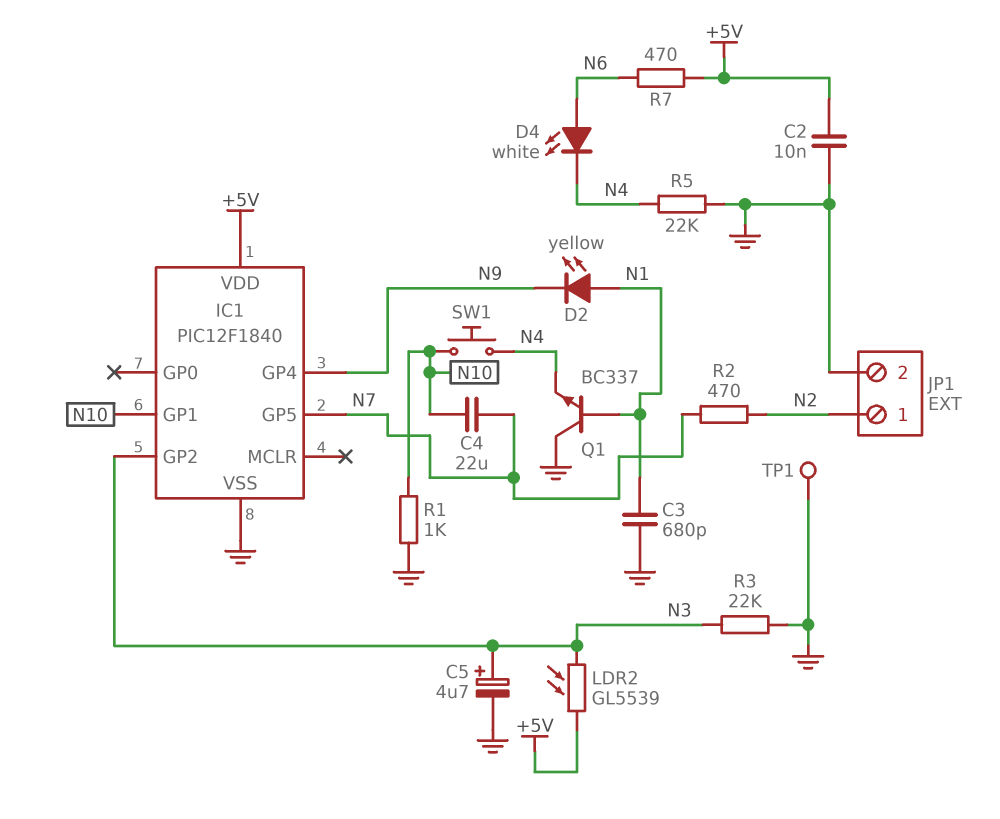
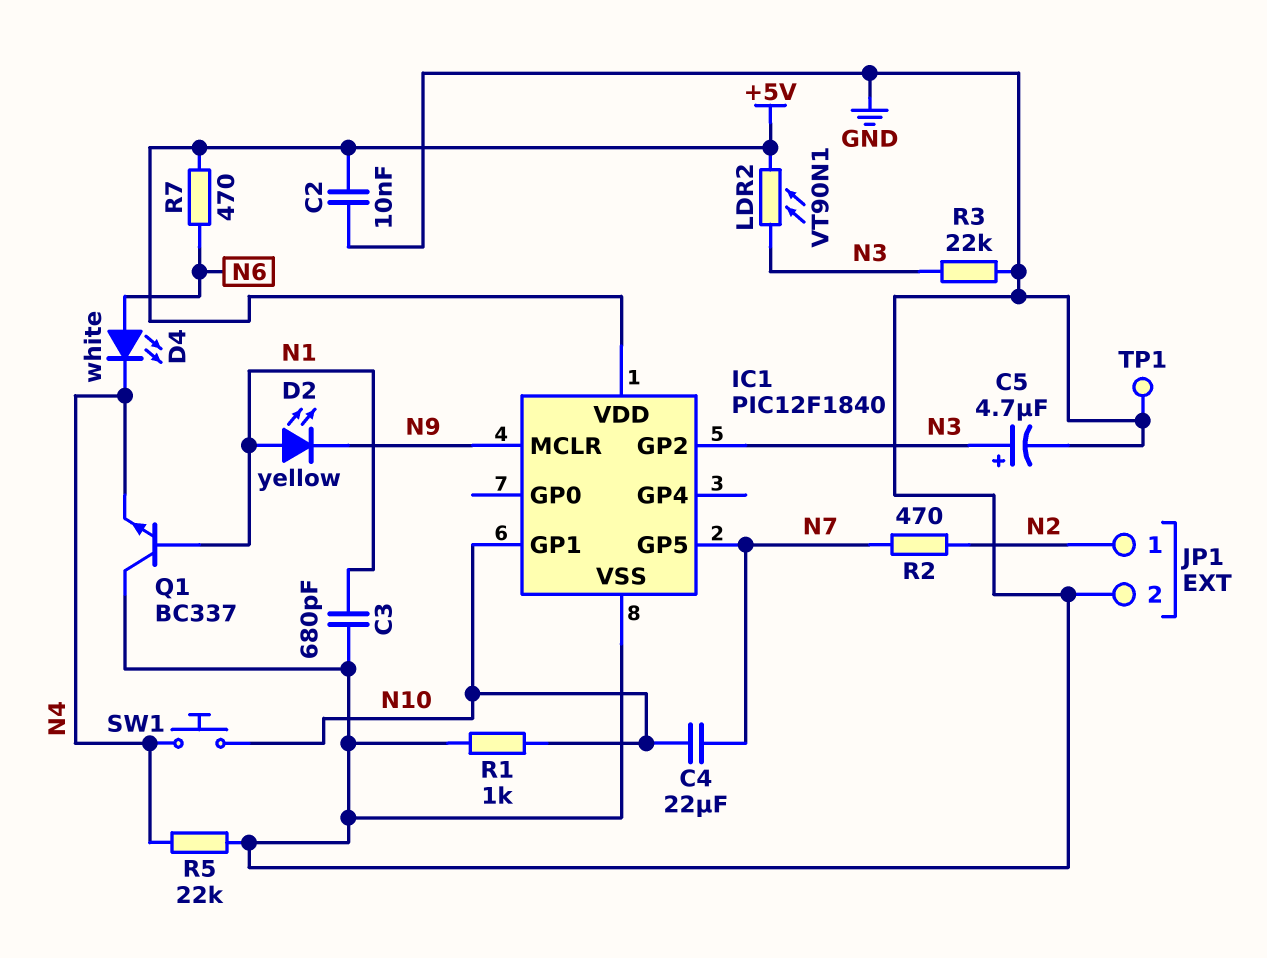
IC1 pin GP4: N9 -> none
IC1 pin MCLR: none -> N9
LDR2: GL5539 (+5V, N3) -> VT90N1 (+5V, N3)

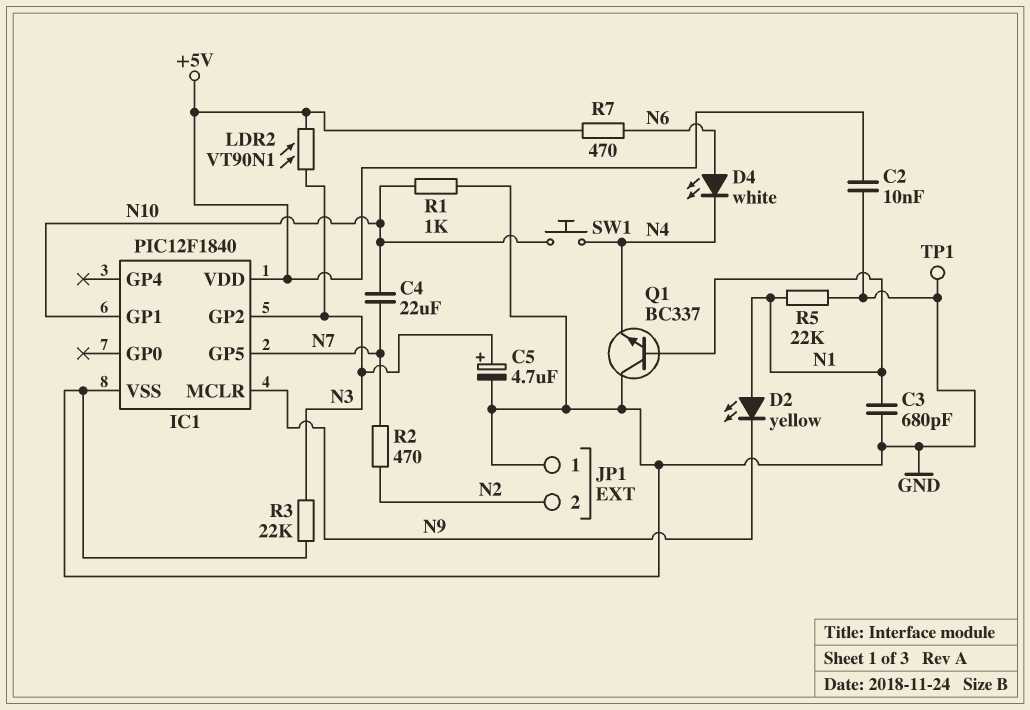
JP1 pin 1: N2 -> GND
JP1 pin 2: GND -> N2
R5: 22k (GND, N4) -> 22k (GND, N1)

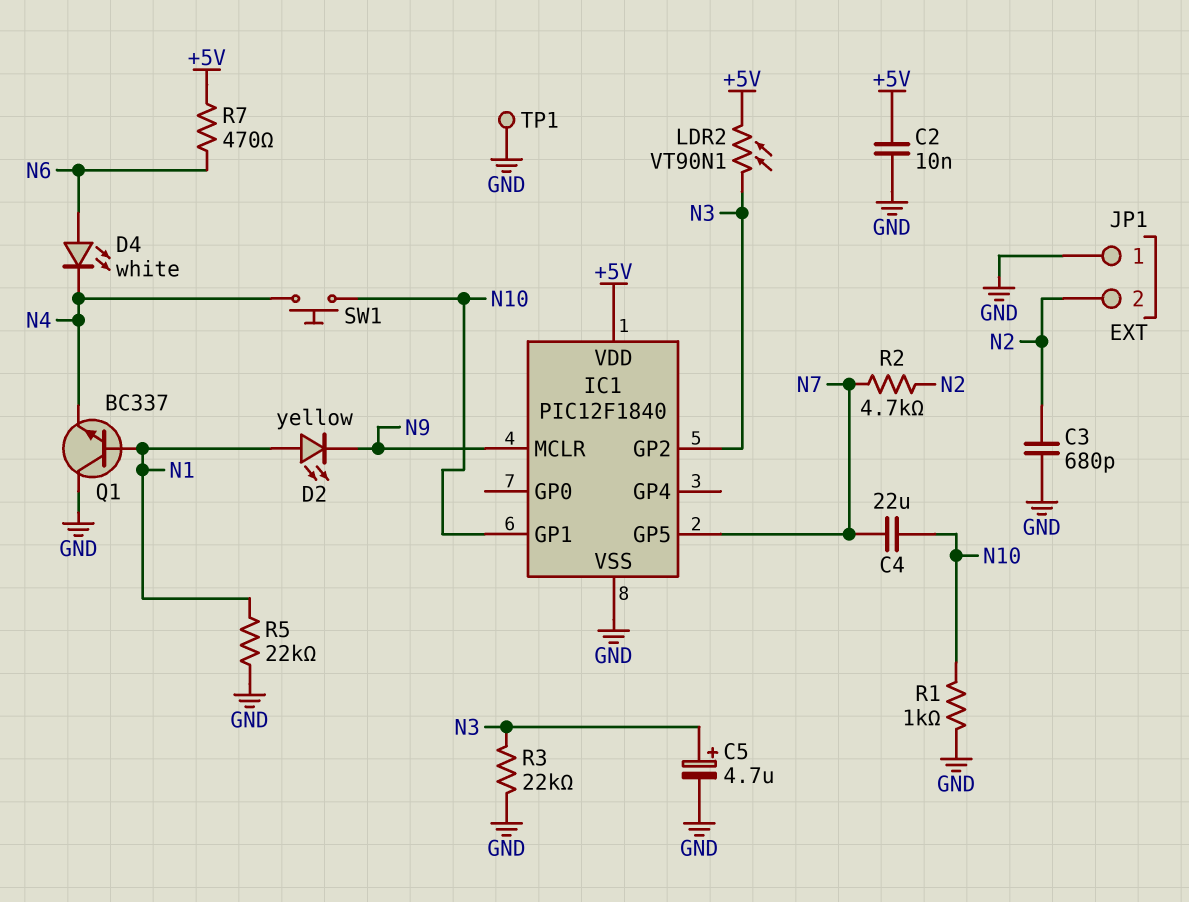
C3: 680pF (GND, N1) -> 680pF (GND, N2)
R2: 470 (N2, N7) -> 4.7k (N2, N7)

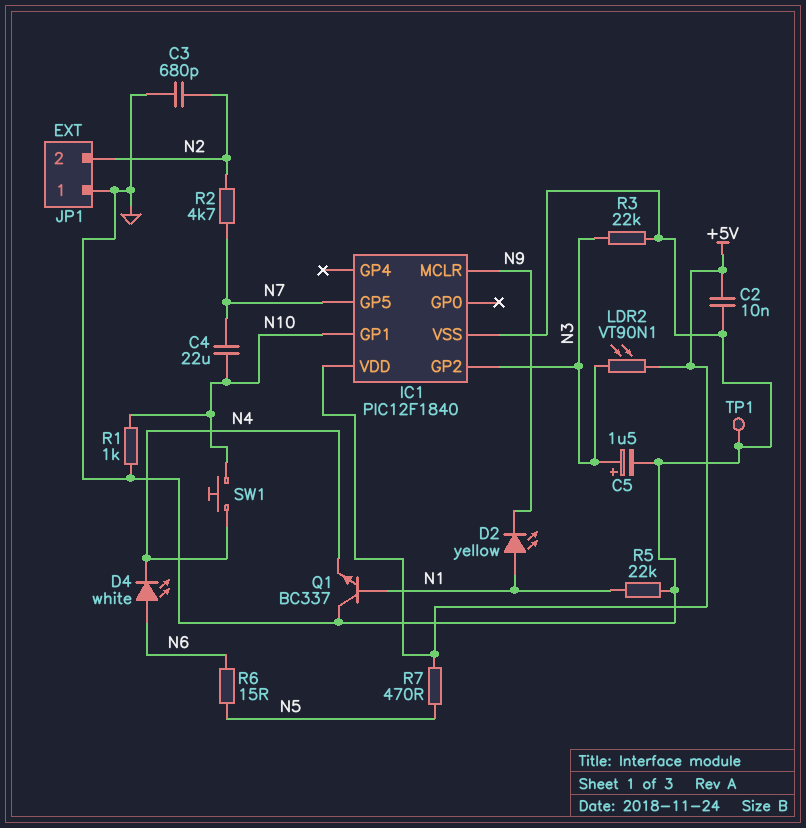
C5: 4.7uF (plus N3, minus GND) -> 1.5uF (plus N3, minus GND)
R6: none -> 15 (N5, N6)
R7: 470 (+5V, N6) -> 470 (+5V, N5)

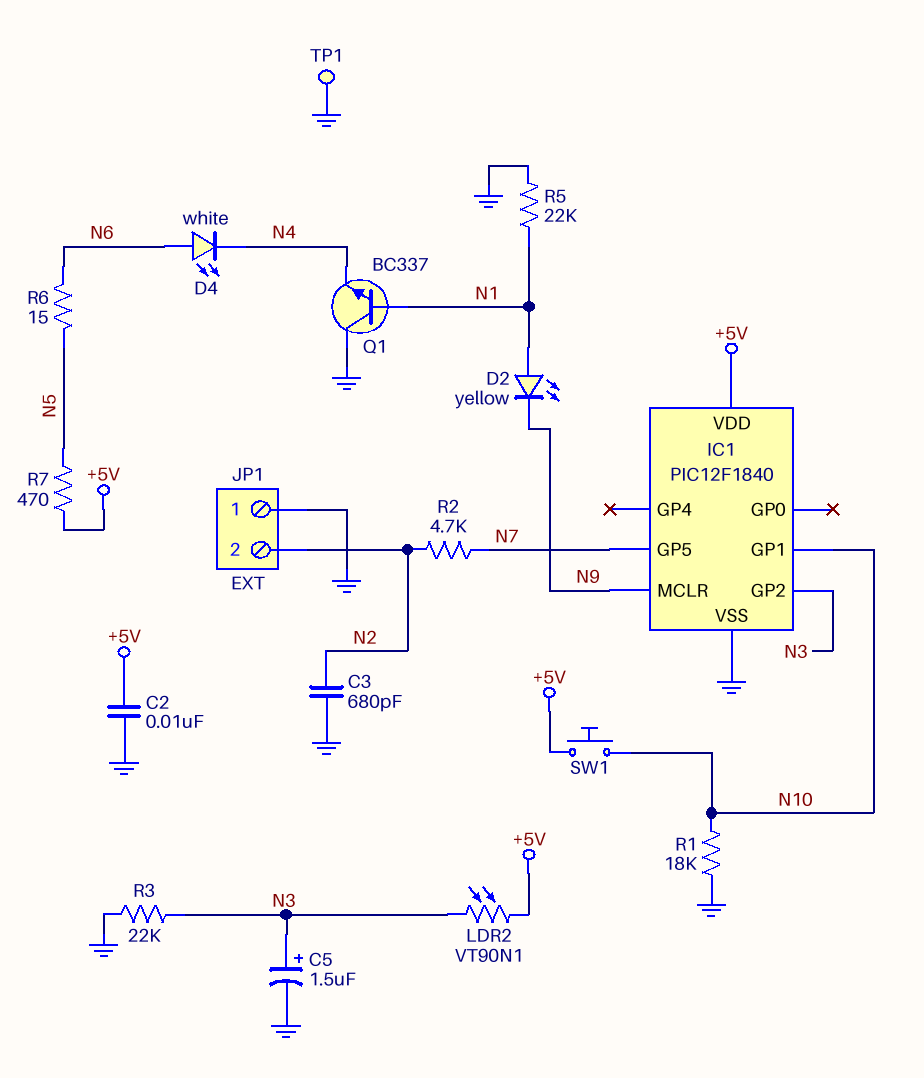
C4: 22uF (N7, N10) -> none
R1: 1k (GND, N10) -> 18k (GND, N10)
SW1: button (N4, N10) -> button (+5V, N10)

